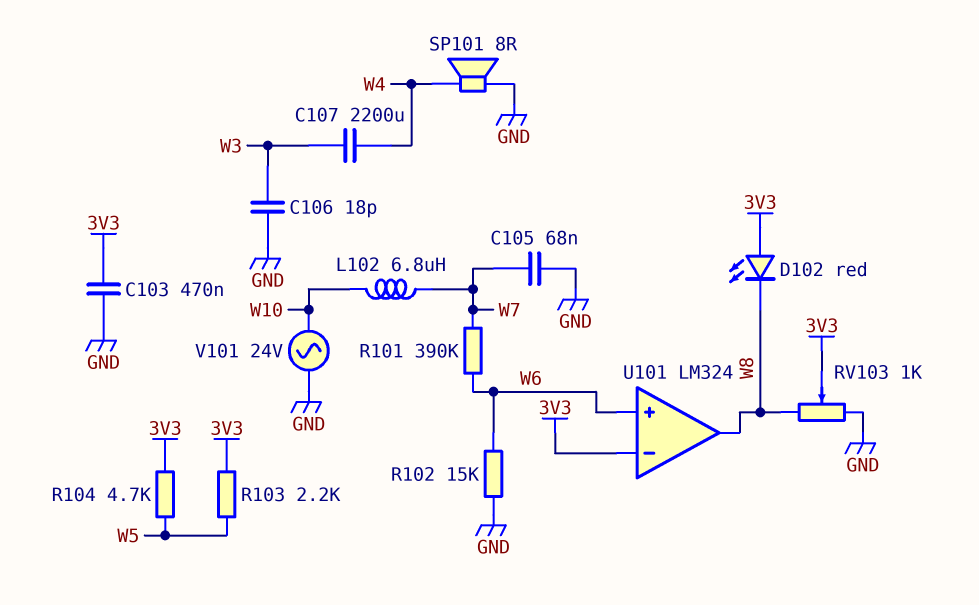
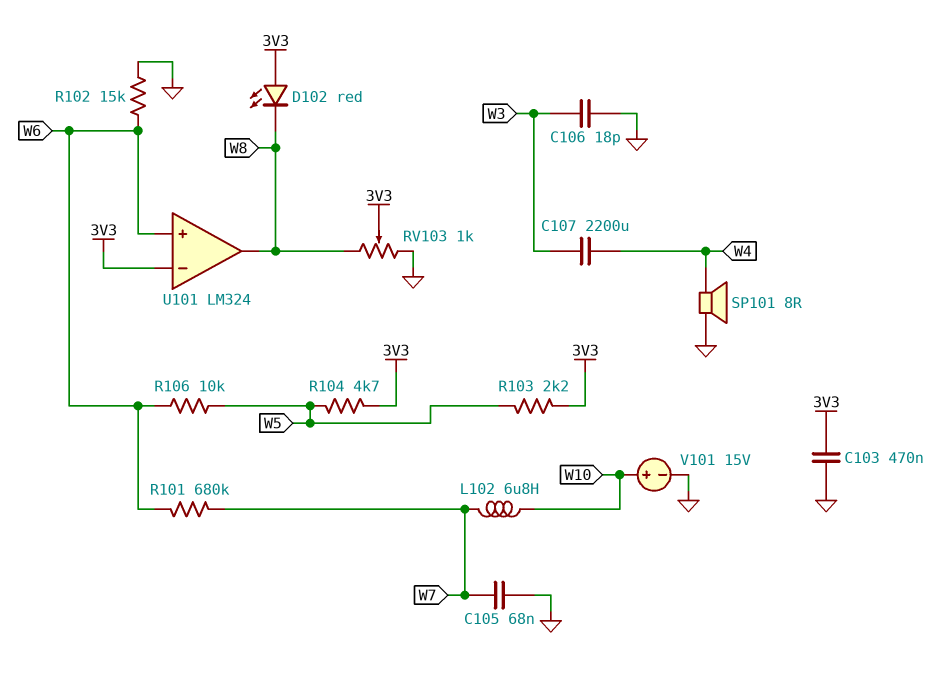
R101: 390k (W6, W7) -> 680k (W6, W7)
R106: none -> 10k (W5, W6)
V101: AC 24V (GND, W10) -> 15V (plus W10, minus GND)

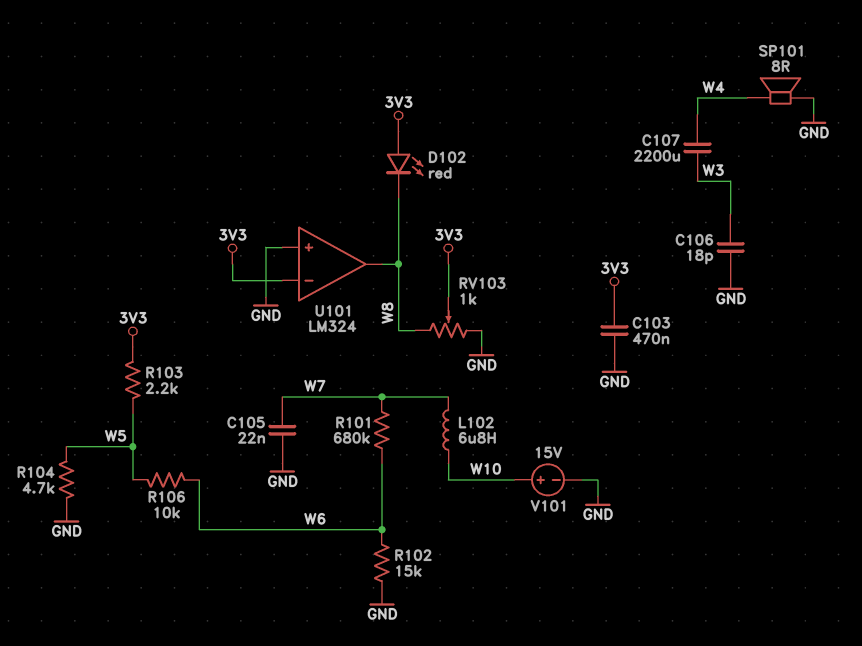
C105: 68nF (GND, W7) -> 22nF (GND, W7)
R104: 4.7k (3V3, W5) -> 4.7k (GND, W5)
U101 pin in+: W6 -> GND

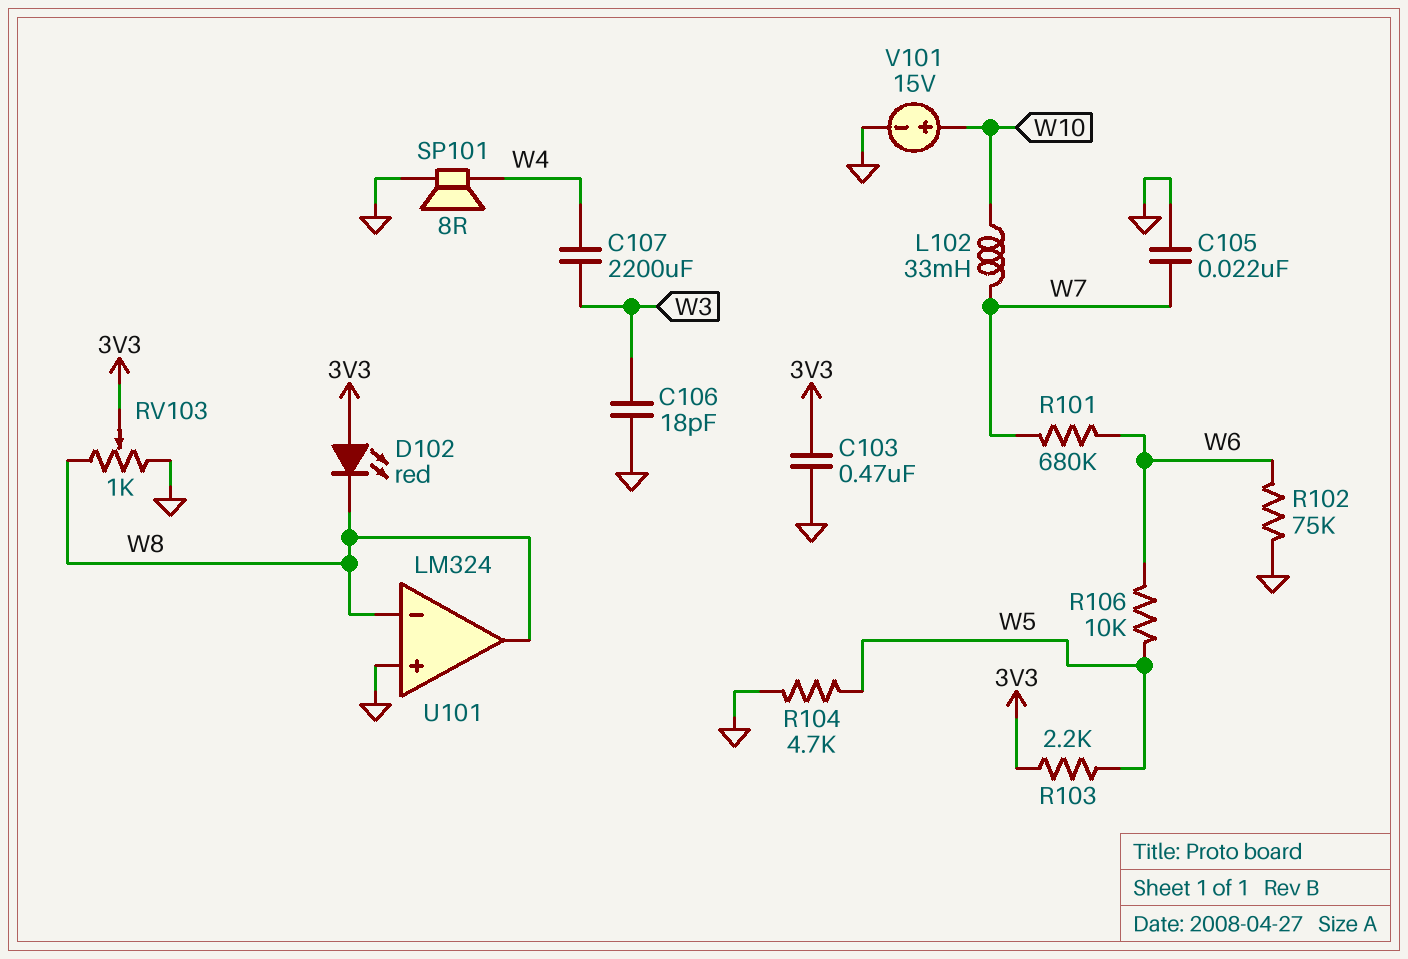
L102: 6.8uH (W7, W10) -> 33mH (W7, W10)
R102: 15k (GND, W6) -> 75k (GND, W6)
U101 pin in-: 3V3 -> W8

